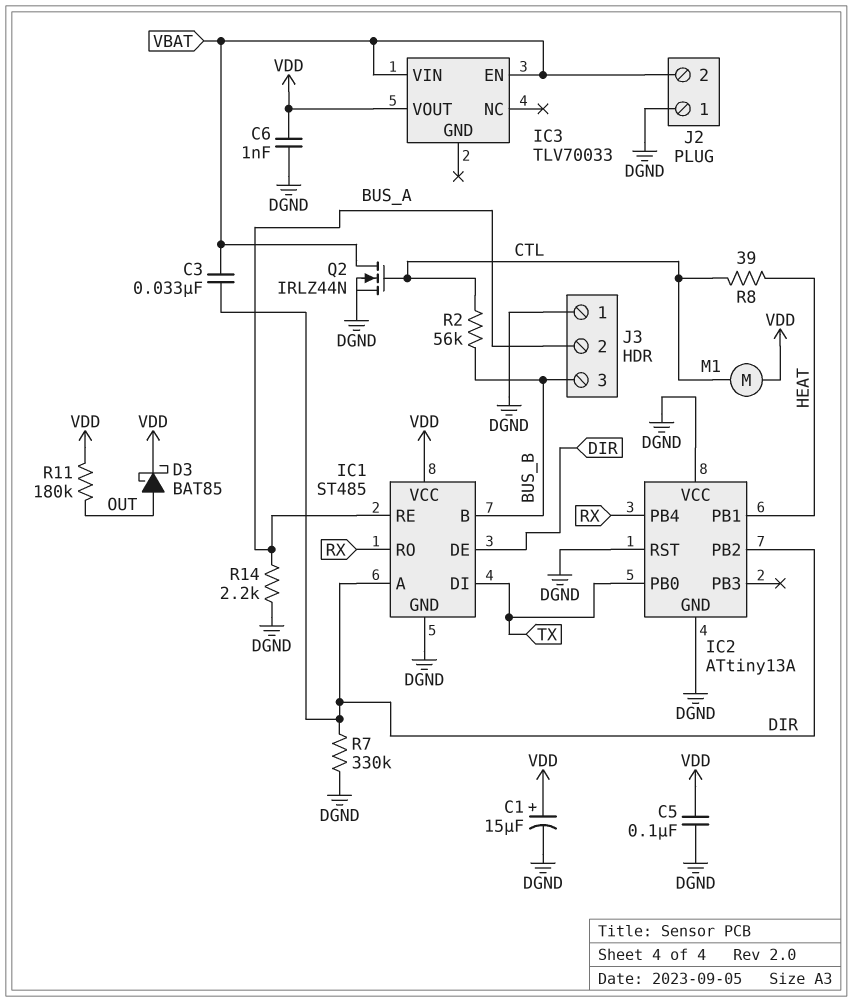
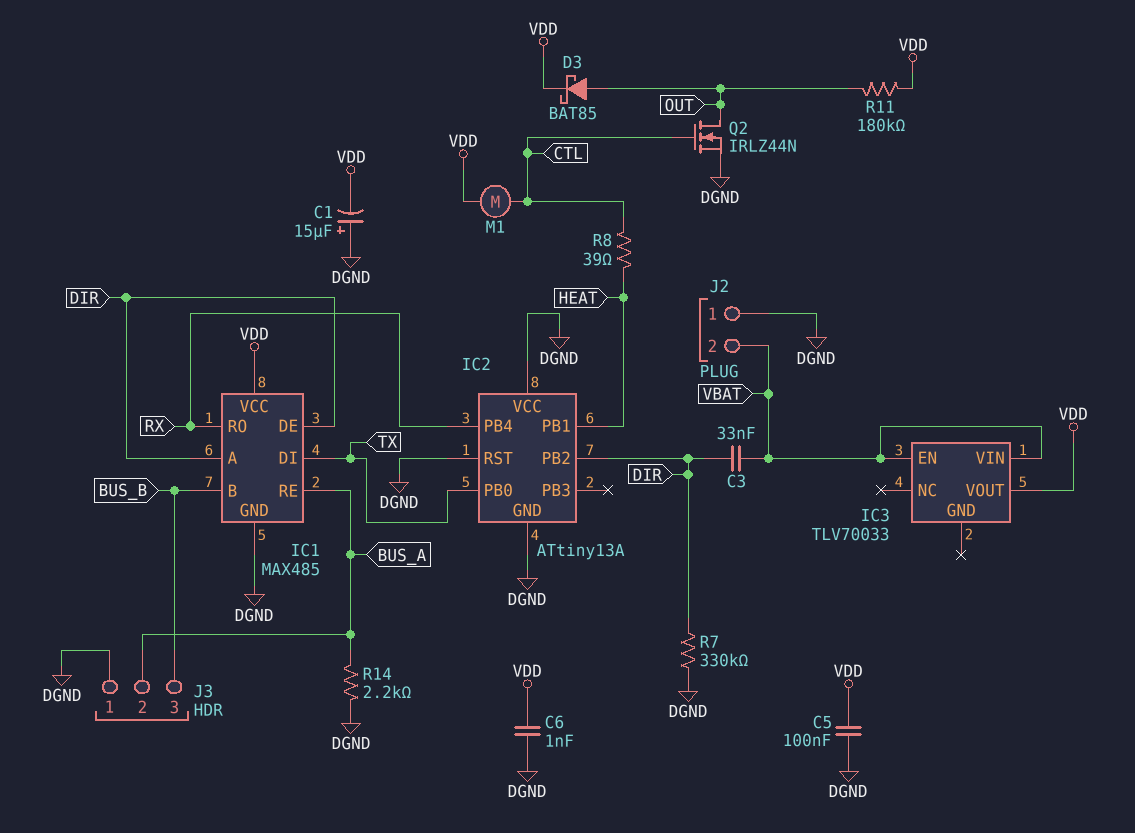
C1: 15uF (plus VDD, minus DGND) -> 15uF (plus DGND, minus VDD)
IC1: ST485 -> MAX485
Q2: NMOS IRLZ44N (G CTL, D VBAT, S DGND) -> NMOS IRLZ44N (G CTL, D OUT, S DGND)
R2: 56k (BUS_B, CTL) -> none

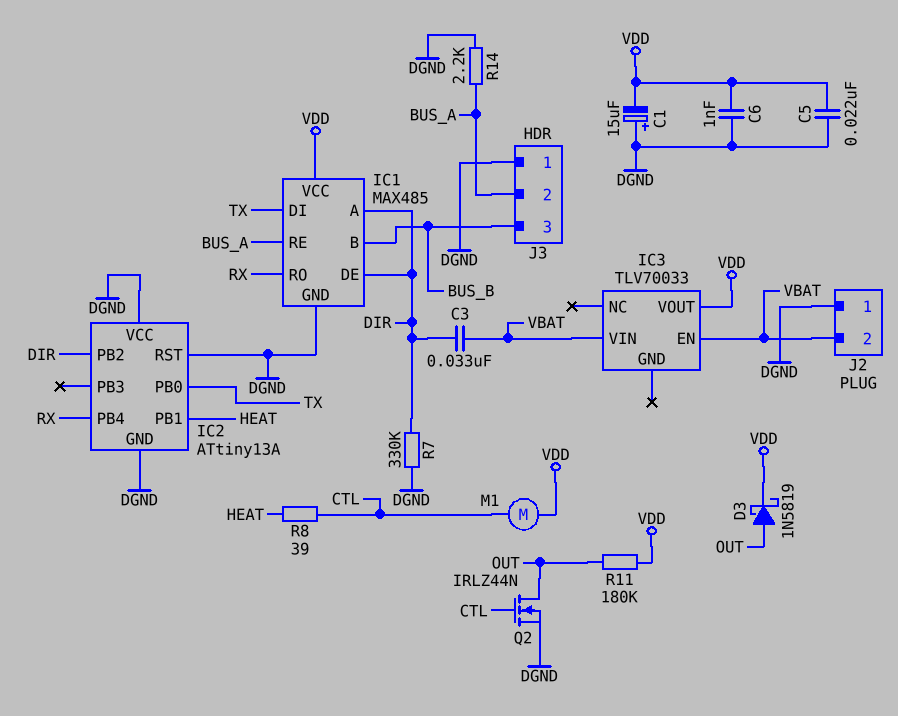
C5: 100nF (DGND, VDD) -> 22nF (DGND, VDD)
D3: schottky BAT85 (A OUT, K VDD) -> schottky 1N5819 (A OUT, K VDD)

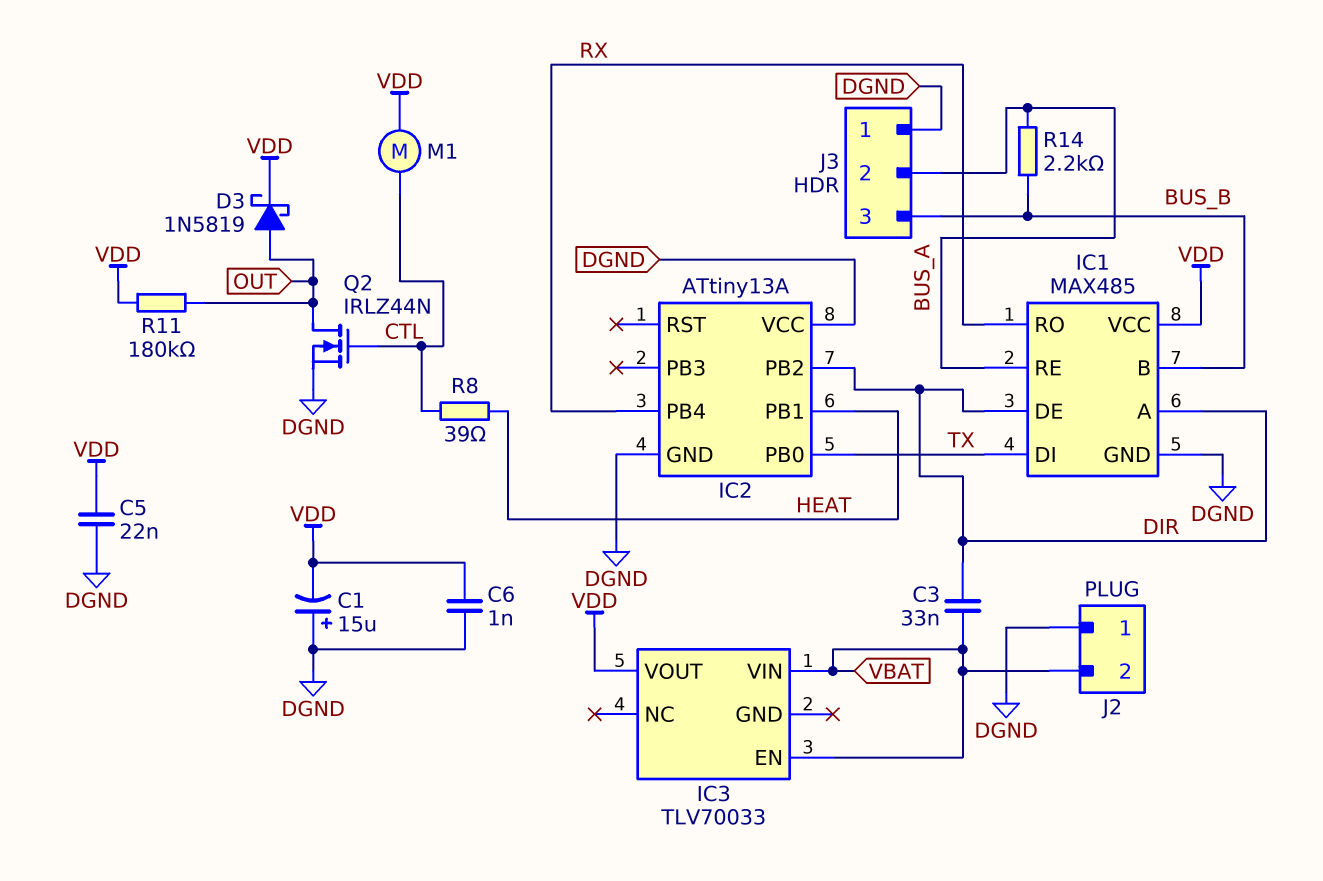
IC2 pin RST: DGND -> none
R7: 330k (DGND, DIR) -> none
R14: 2.2k (BUS_A, DGND) -> 2.2k (BUS_A, BUS_B)

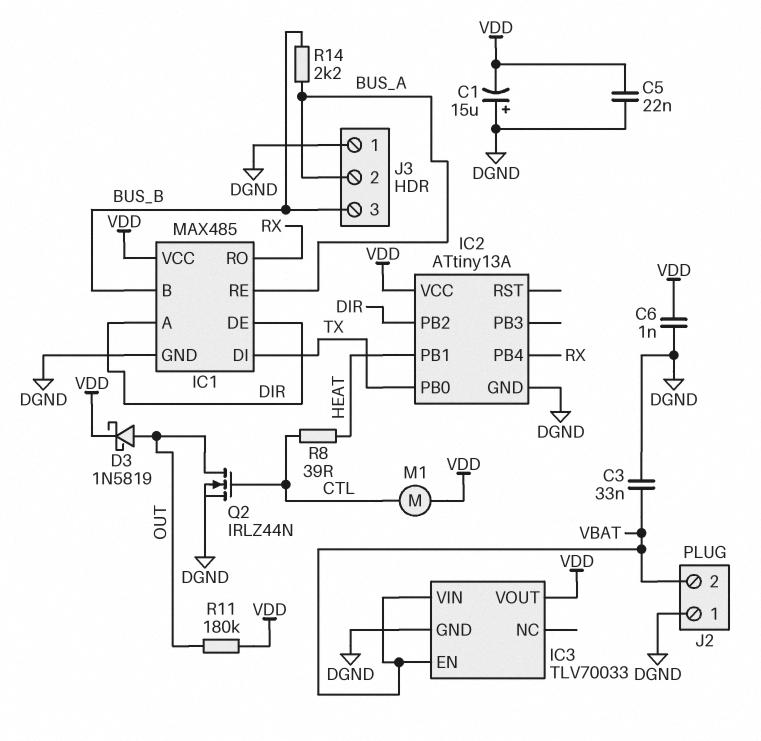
C3: 33nF (DIR, VBAT) -> 33nF (DGND, VBAT)
IC2 pin VCC: DGND -> VDD
IC3 pin GND: none -> DGND

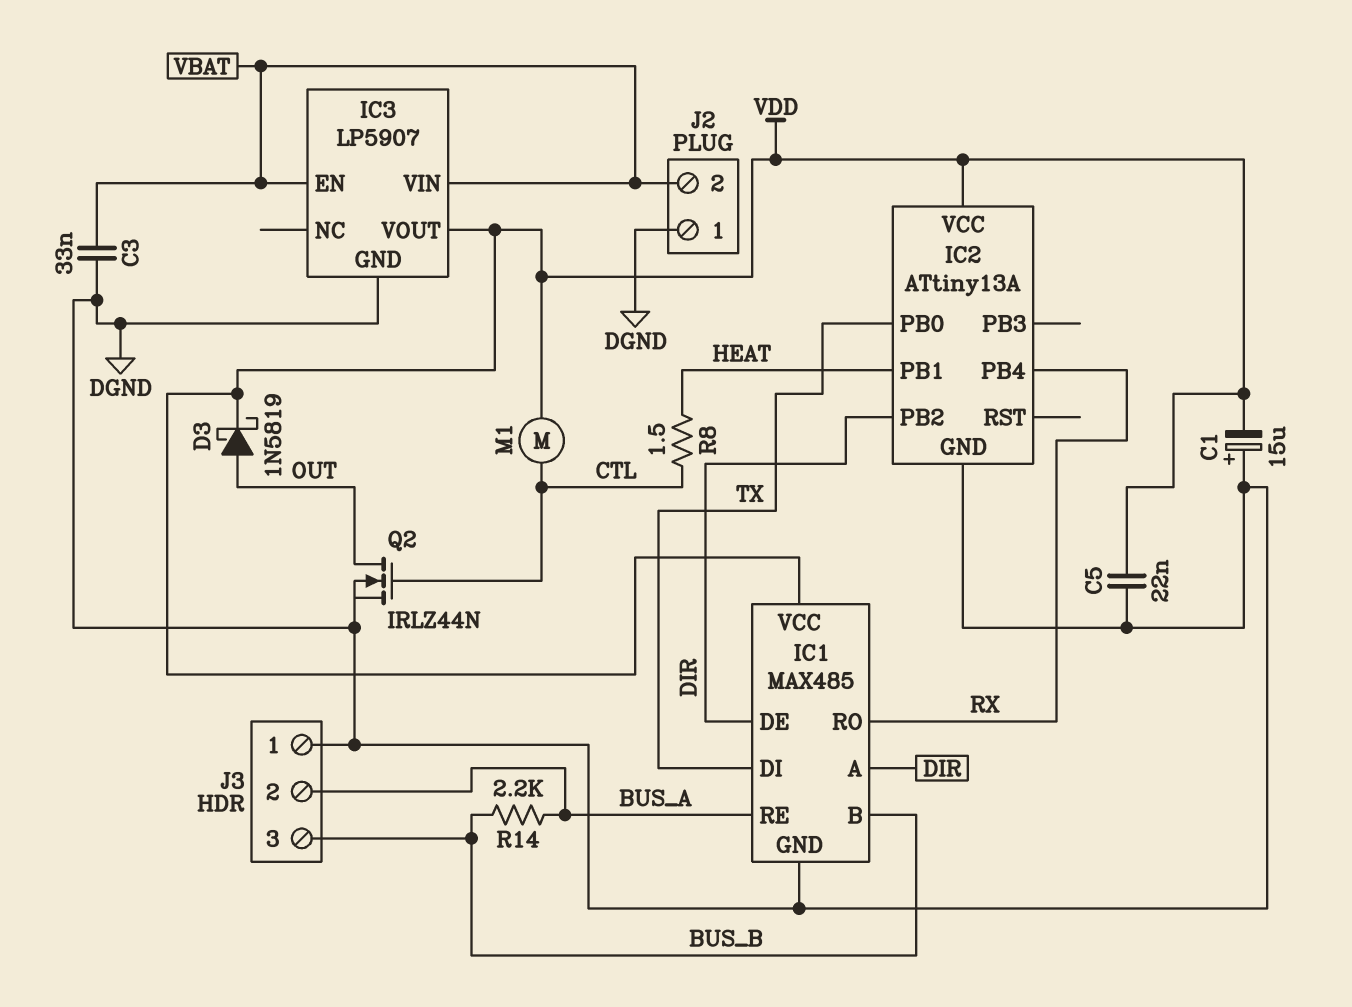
C6: 1nF (DGND, VDD) -> none
IC3: TLV70033 -> LP5907
R8: 39 (CTL, HEAT) -> 1.5 (CTL, HEAT)
R11: 180k (OUT, VDD) -> none

